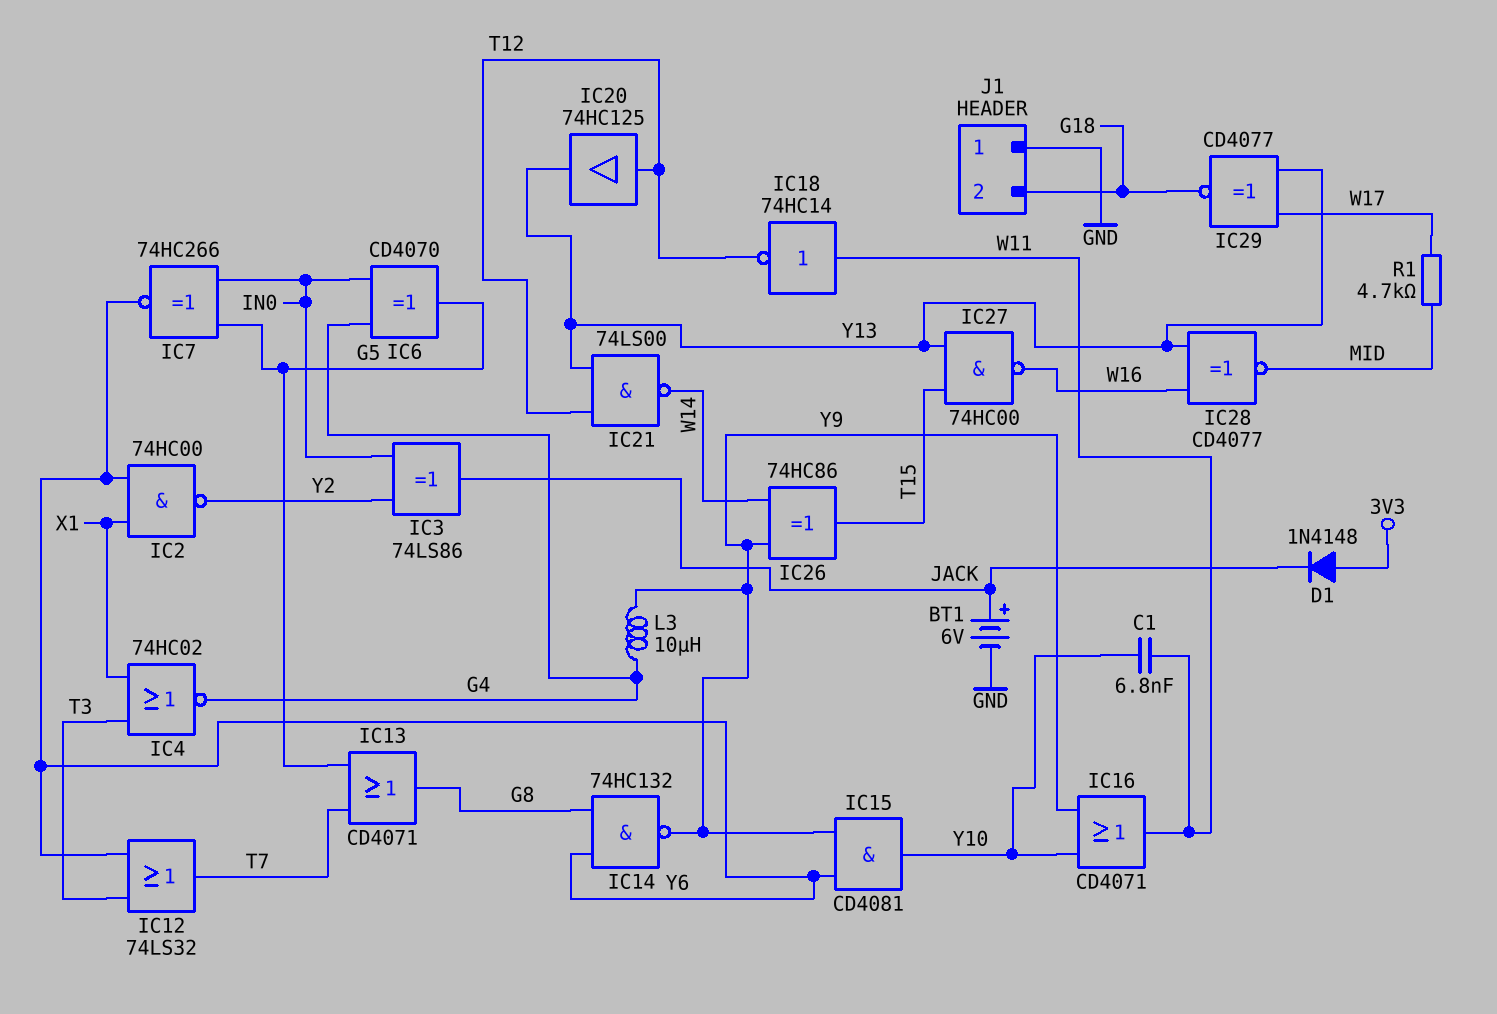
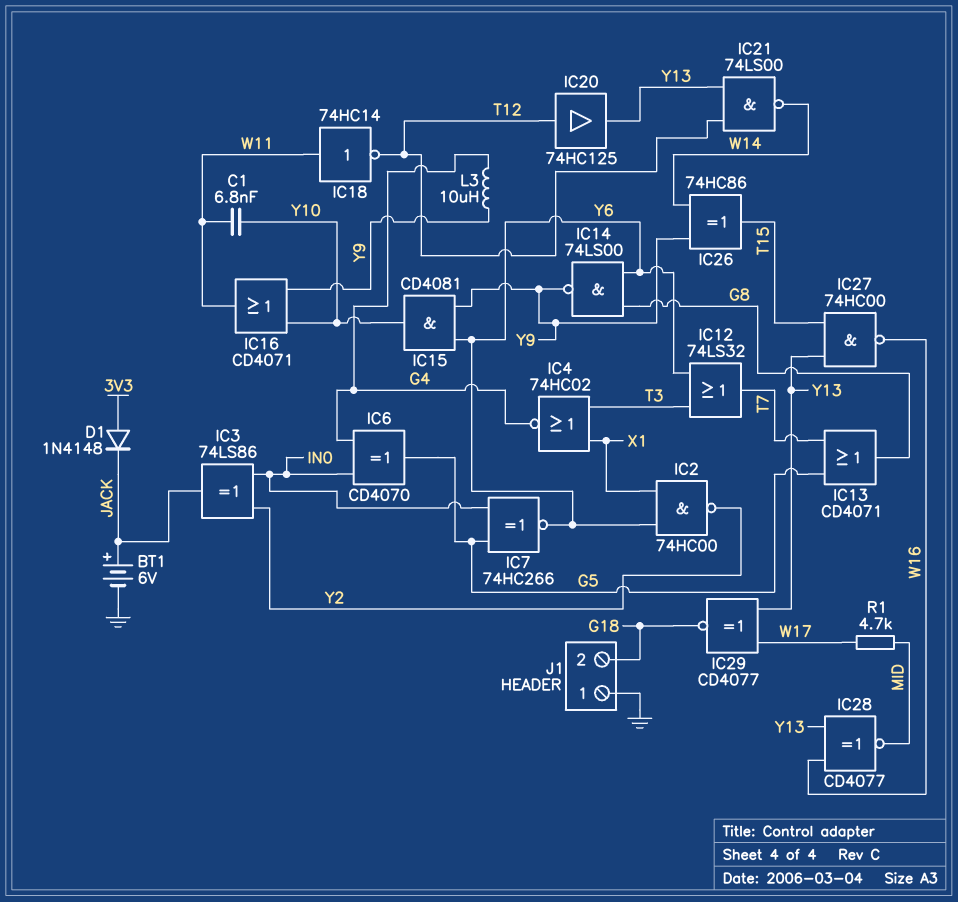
IC14: NAND 74HC132 (in G8, in Y6, out Y9) -> NAND 74LS00 (in G8, in Y6, out Y9)

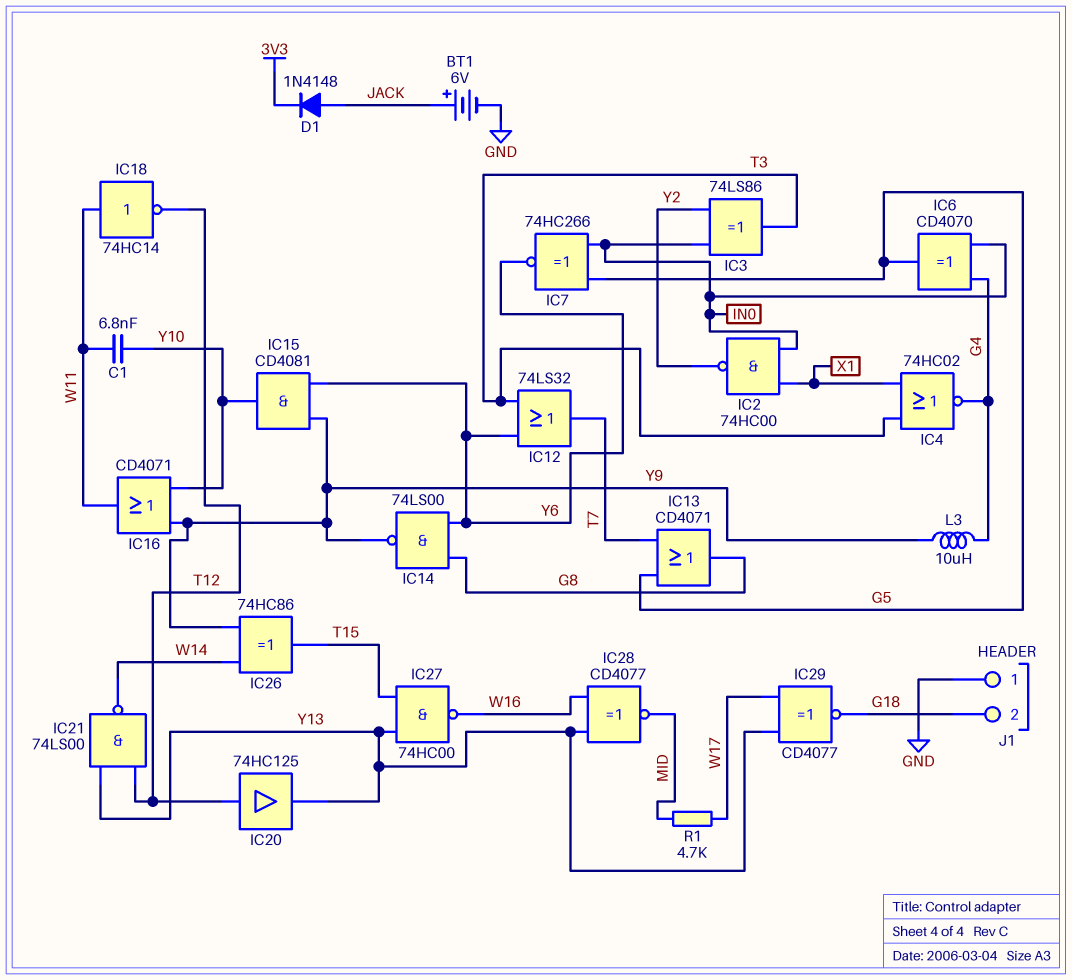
D1: diode 1N4148 (A 3V3, K JACK) -> diode 1N4148 (A JACK, K 3V3)
IC2: NAND 74HC00 (in X1, in Y6, out Y2) -> NAND 74HC00 (in IN0, in X1, out Y2)
IC3: XOR 74LS86 (in IN0, in Y2, out JACK) -> XOR 74LS86 (in IN0, in Y2, out T3)

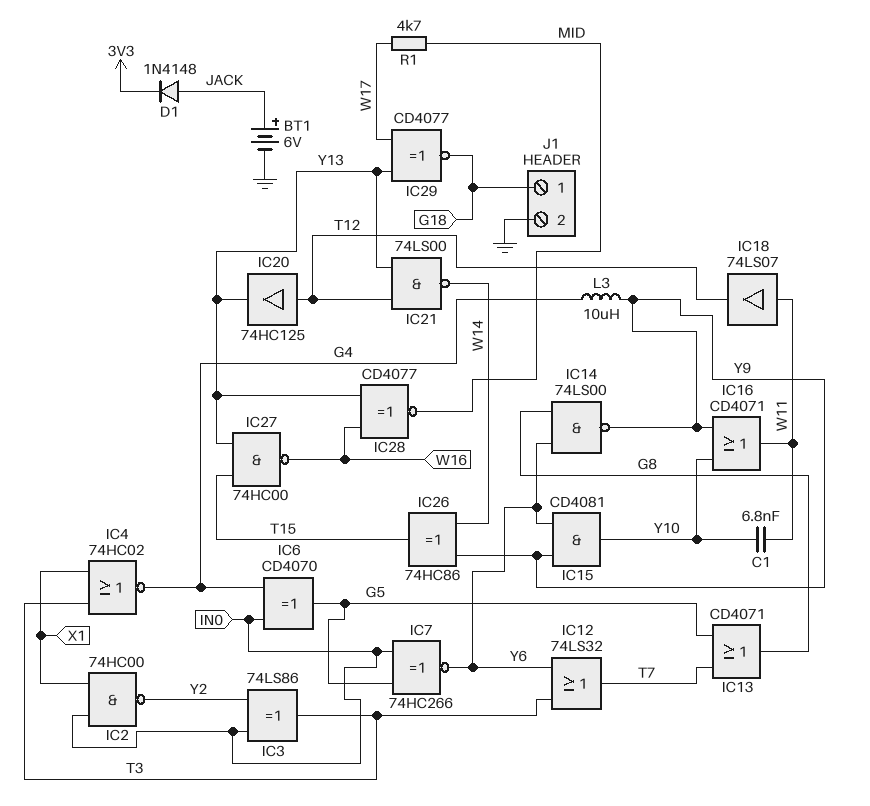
IC18: NOT 74HC14 (in W11, out T12) -> buffer 74LS07 (in W11, out T12)
J1 pin 1: GND -> G18
J1 pin 2: G18 -> GND

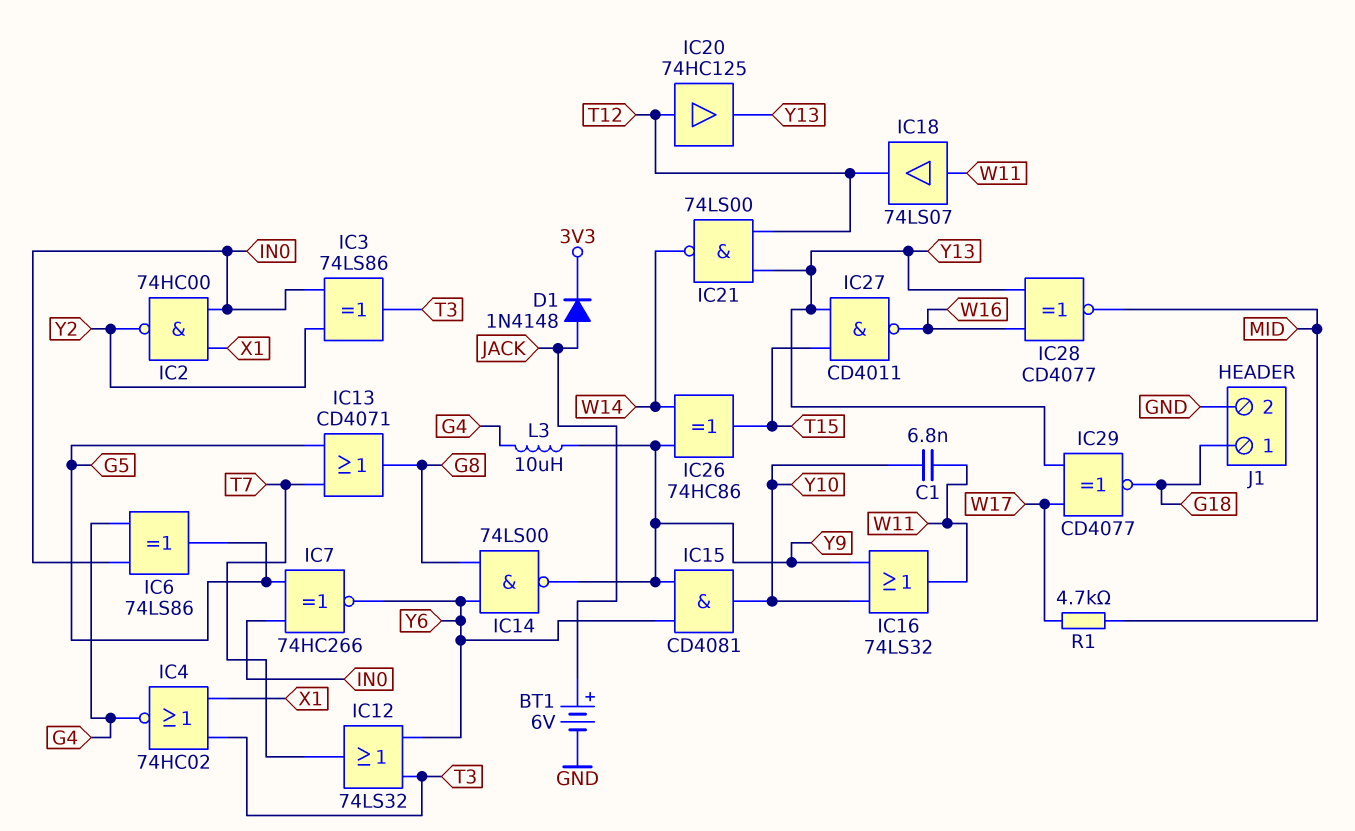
IC6: XOR CD4070 (in G4, in IN0, out G5) -> XOR 74LS86 (in G4, in IN0, out G5)
IC16: OR CD4071 (in Y9, in Y10, out W11) -> OR 74LS32 (in Y9, in Y10, out W11)
IC27: NAND 74HC00 (in T15, in Y13, out W16) -> NAND CD4011 (in T15, in Y13, out W16)

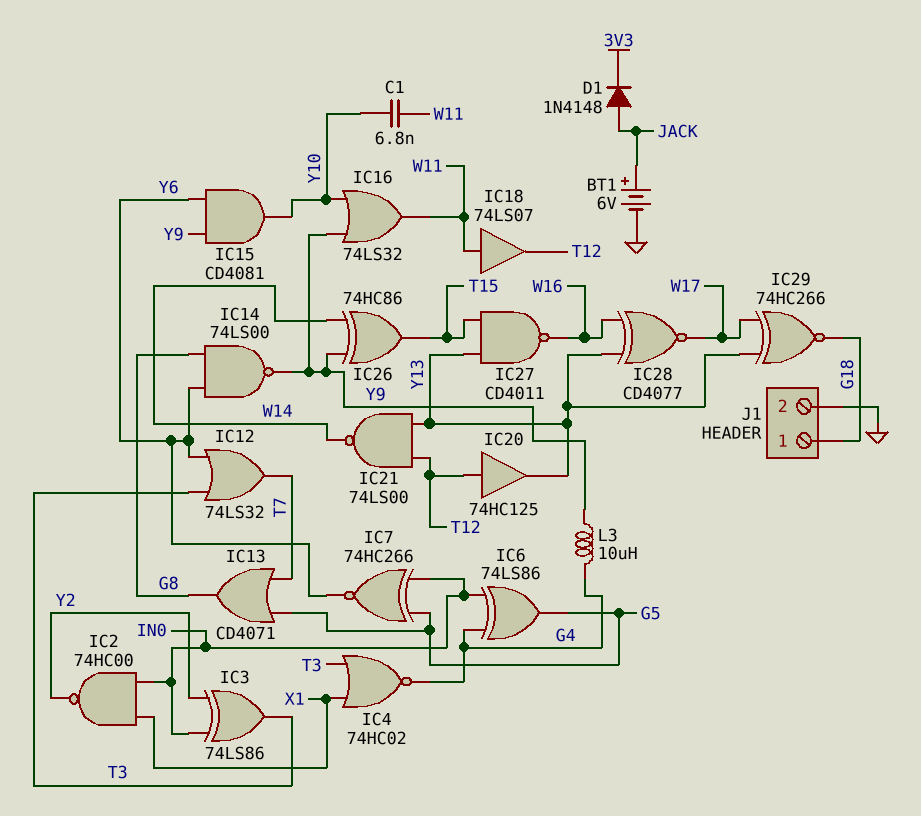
IC28: XNOR CD4077 (in W16, in Y13, out MID) -> XNOR CD4077 (in W16, in Y13, out W17)
IC29: XNOR CD4077 (in W17, in Y13, out G18) -> XNOR 74HC266 (in W17, in Y13, out G18)
R1: 4.7k (MID, W17) -> none

